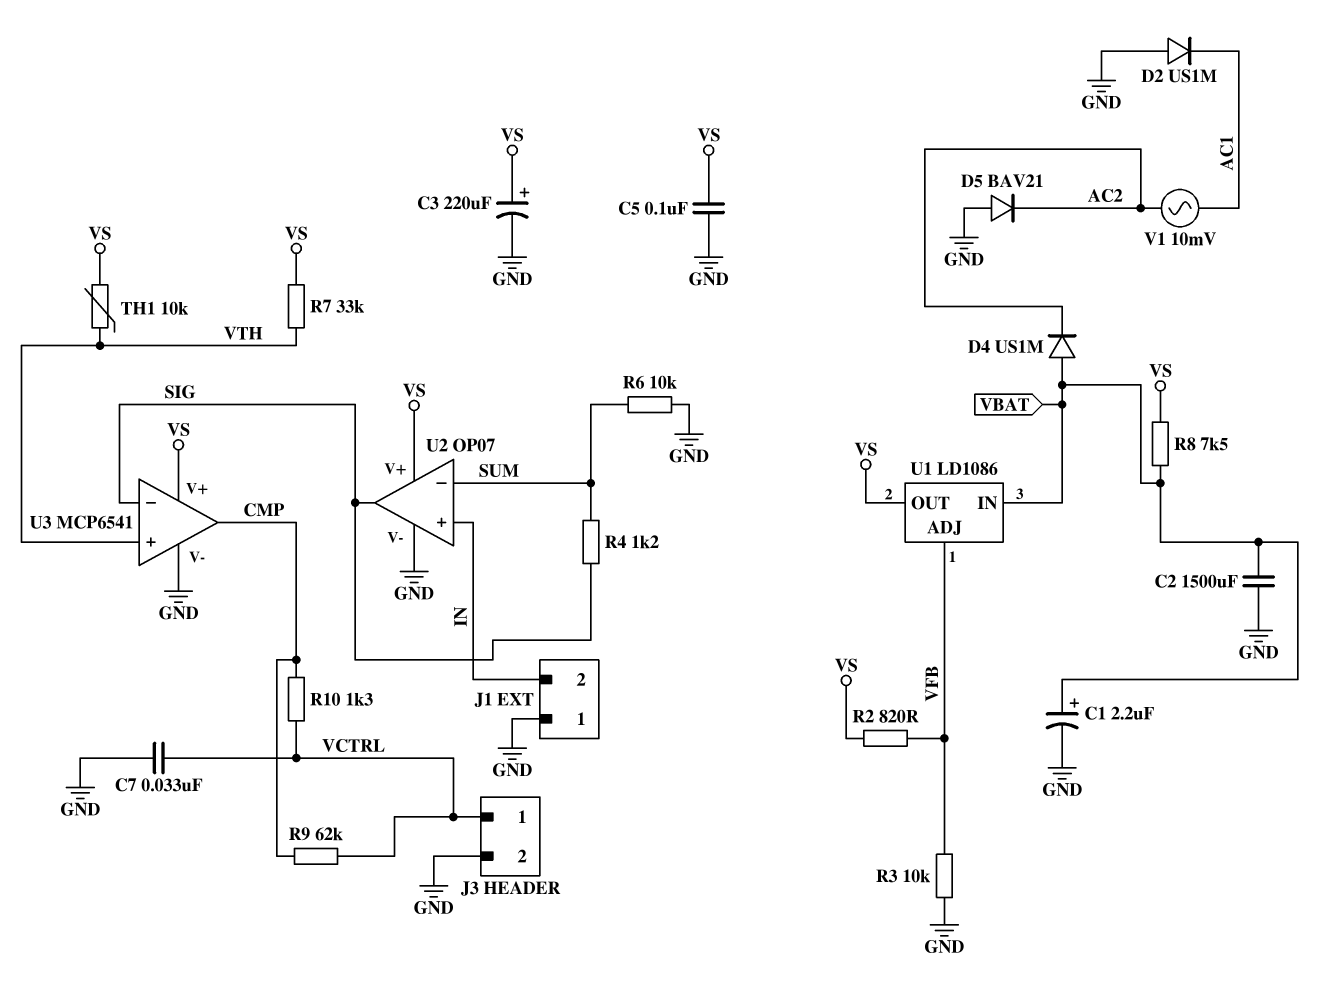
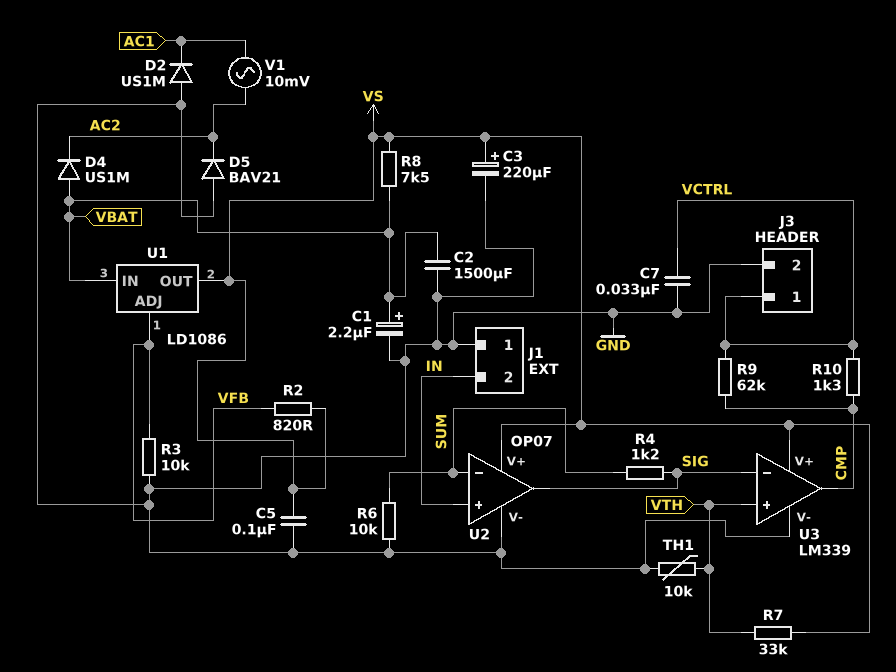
TH1: 10k (VS, VTH) -> 10k (GND, VTH)
U3: MCP6541 -> LM339

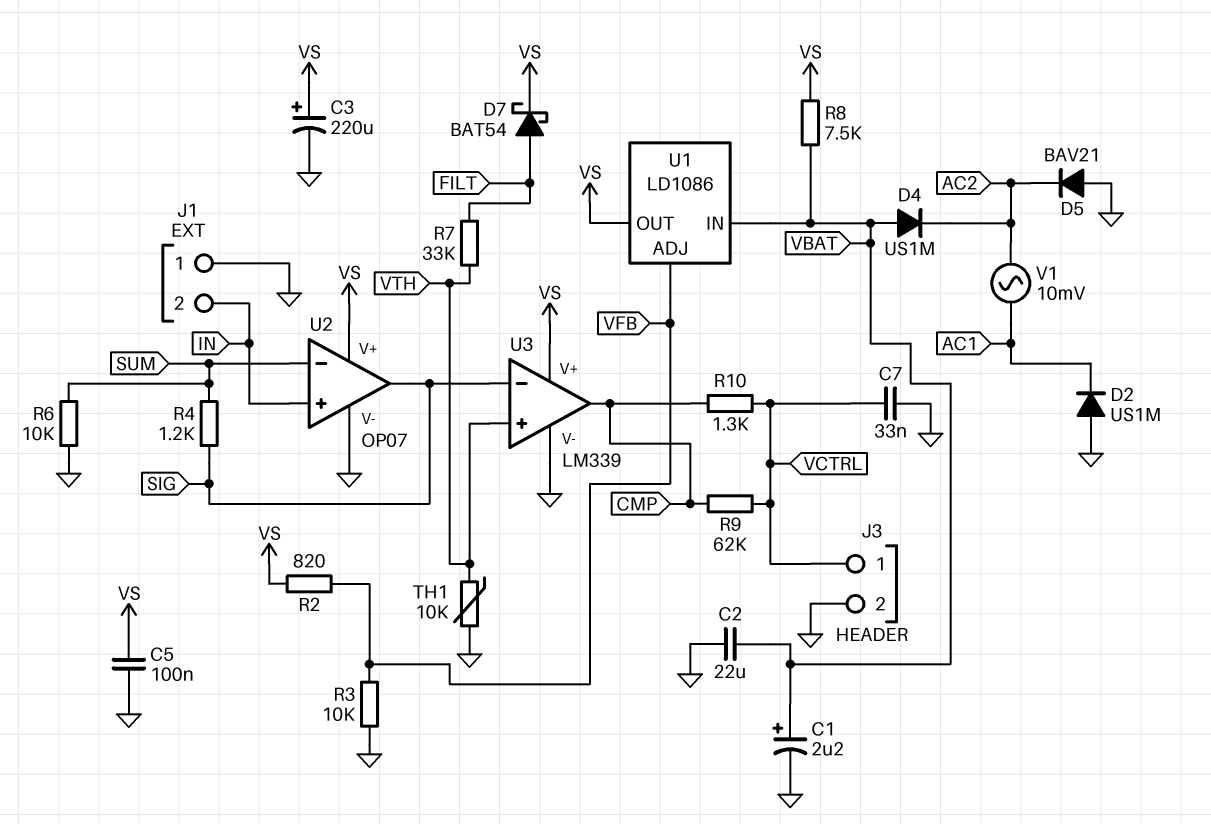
C2: 1500uF (GND, VBAT) -> 22uF (GND, VBAT)
D7: none -> schottky BAT54 (A FILT, K VS)
R7: 33k (VS, VTH) -> 33k (FILT, VTH)

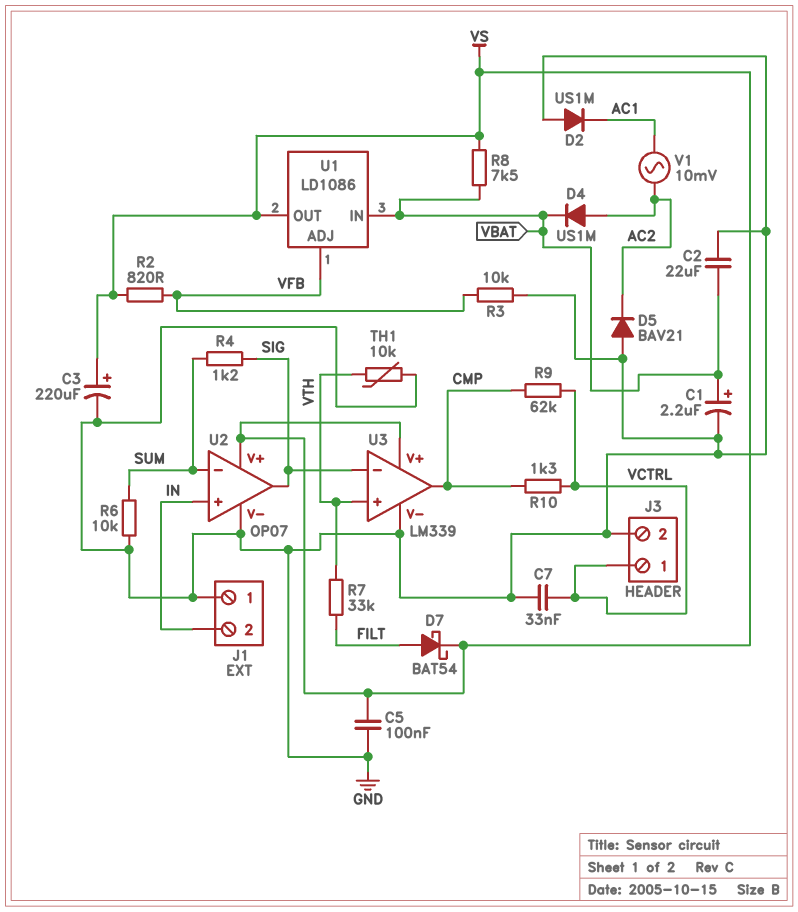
D4: diode US1M (A VBAT, K AC2) -> diode US1M (A AC2, K VBAT)

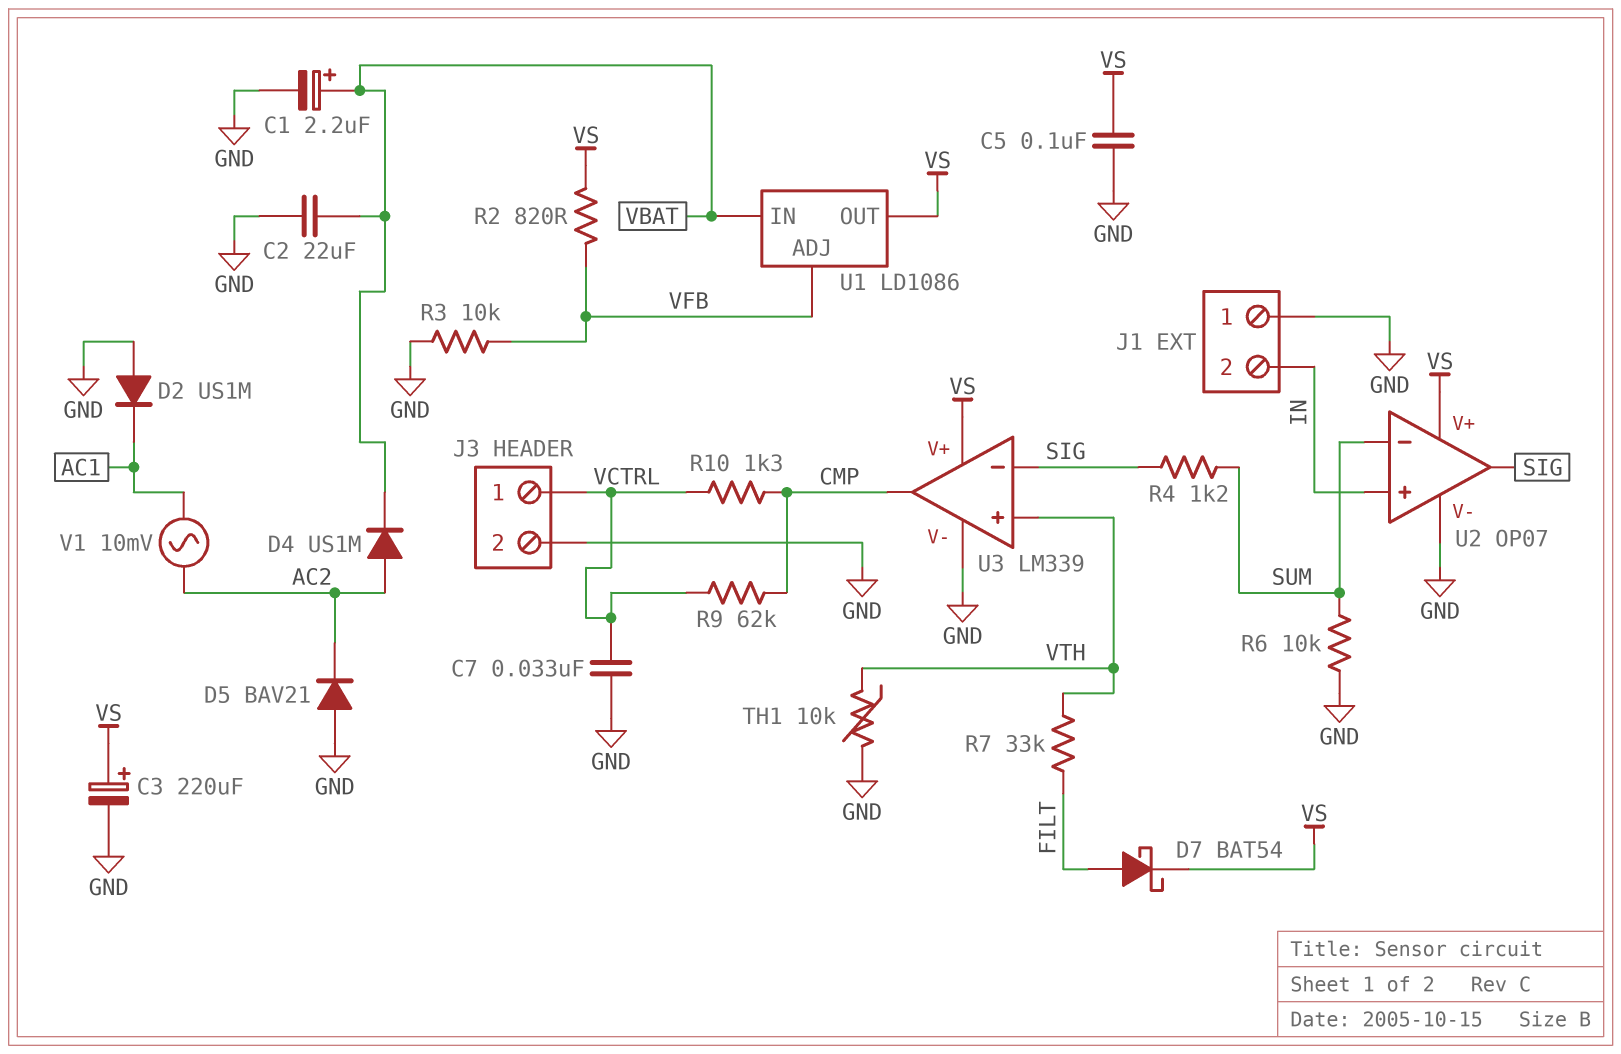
R8: 7.5k (VBAT, VS) -> none

